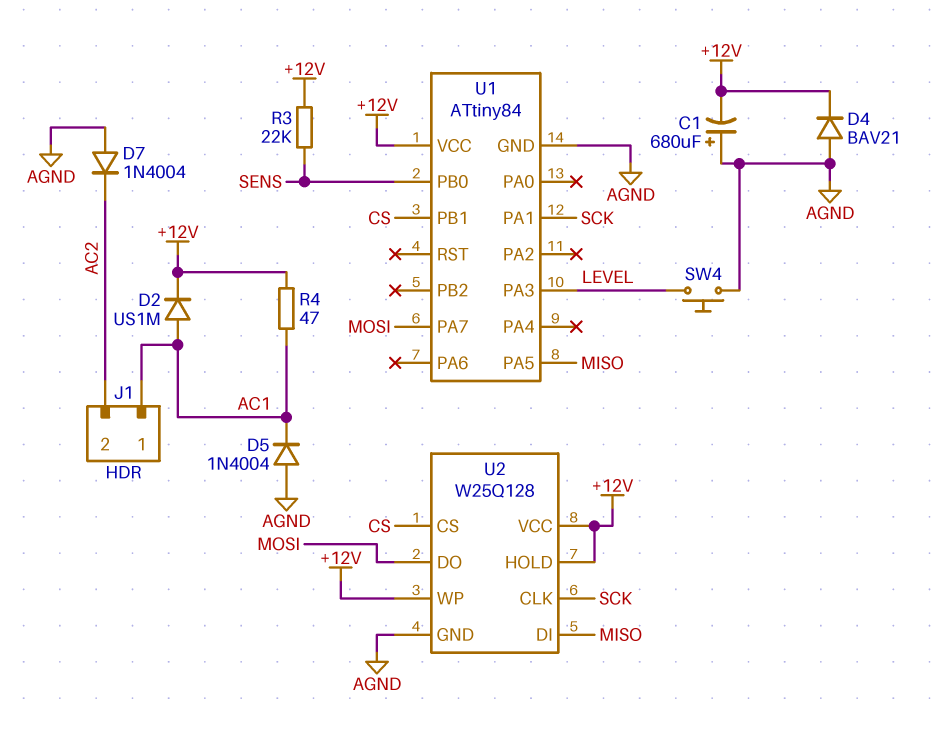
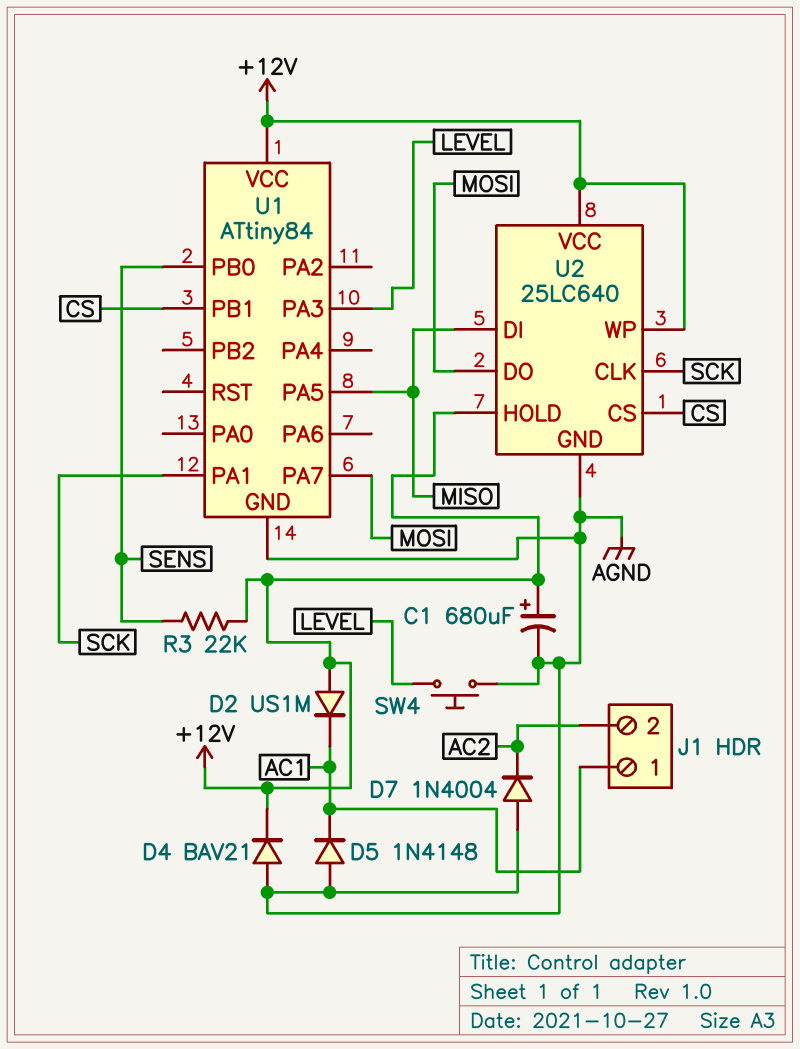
C1: 680uF (plus AGND, minus +12V) -> 680uF (plus +12V, minus AGND)
D2: diode US1M (A AC1, K +12V) -> diode US1M (A +12V, K AC1)
D5: diode 1N4004 (A AGND, K AC1) -> diode 1N4148 (A AGND, K AC1)
R4: 47 (+12V, AC1) -> none
U2: W25Q128 -> 25LC640

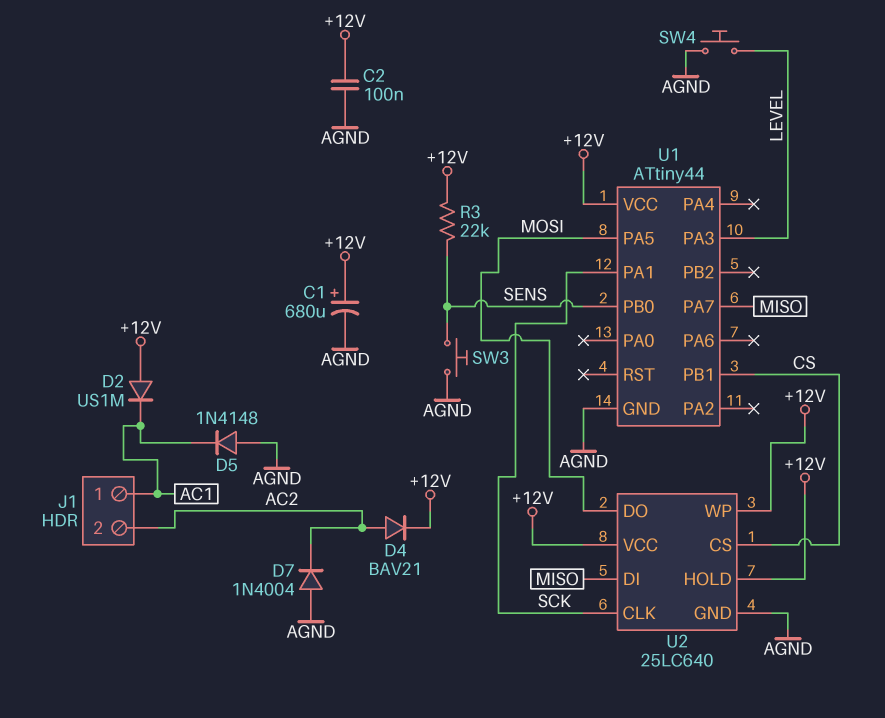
C2: none -> 100nF (+12V, AGND)
D4: diode BAV21 (A AGND, K +12V) -> diode BAV21 (A AC2, K +12V)
SW3: none -> button (AGND, SENS)
U1: ATtiny84 -> ATtiny44
U1 pin PA5: MISO -> MOSI
U1 pin PA7: MOSI -> MISO

